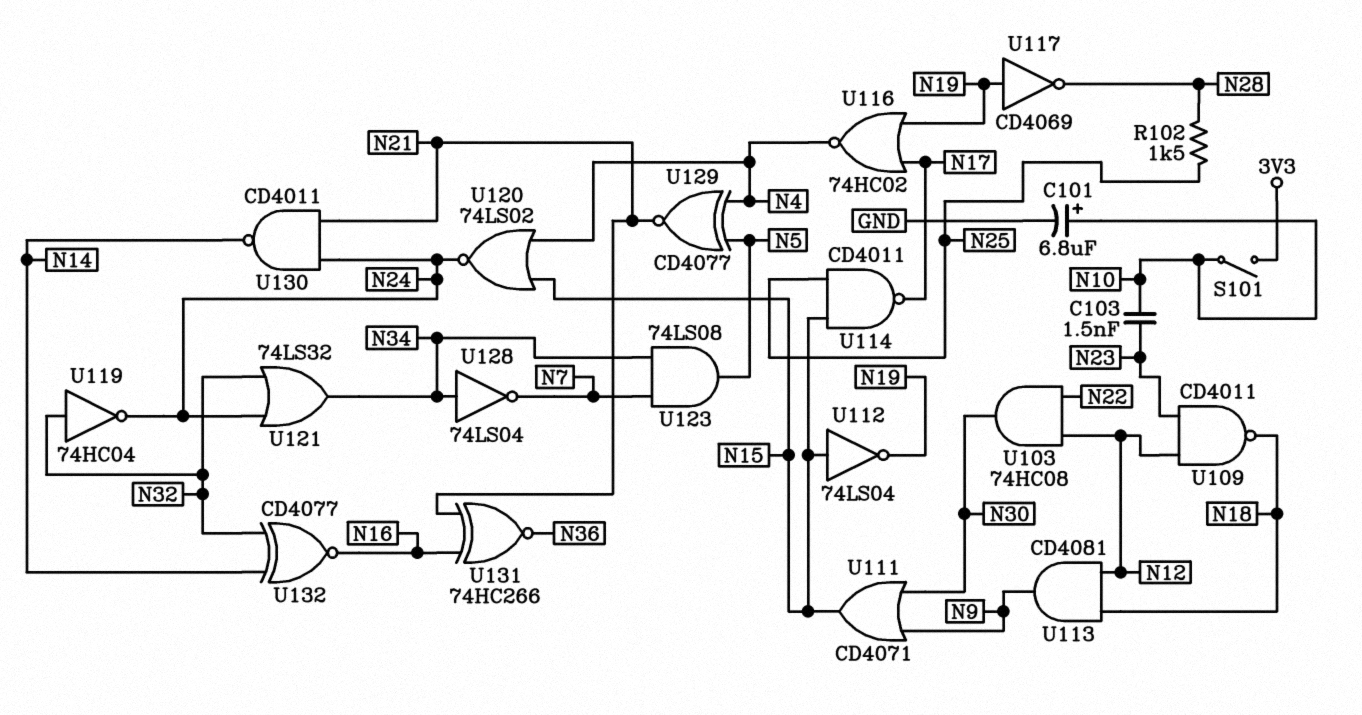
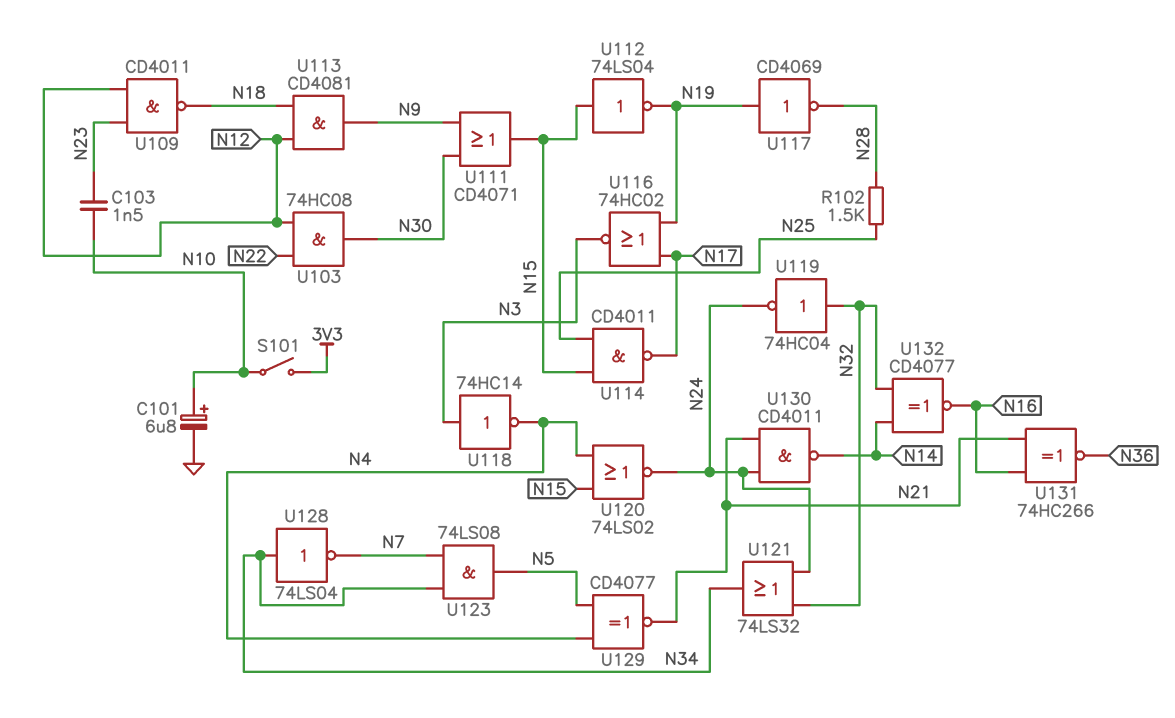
U116: NOR 74HC02 (in N17, in N19, out N4) -> NOR 74HC02 (in N17, in N19, out N3)
U118: none -> NOT 74HC14 (in N3, out N4)

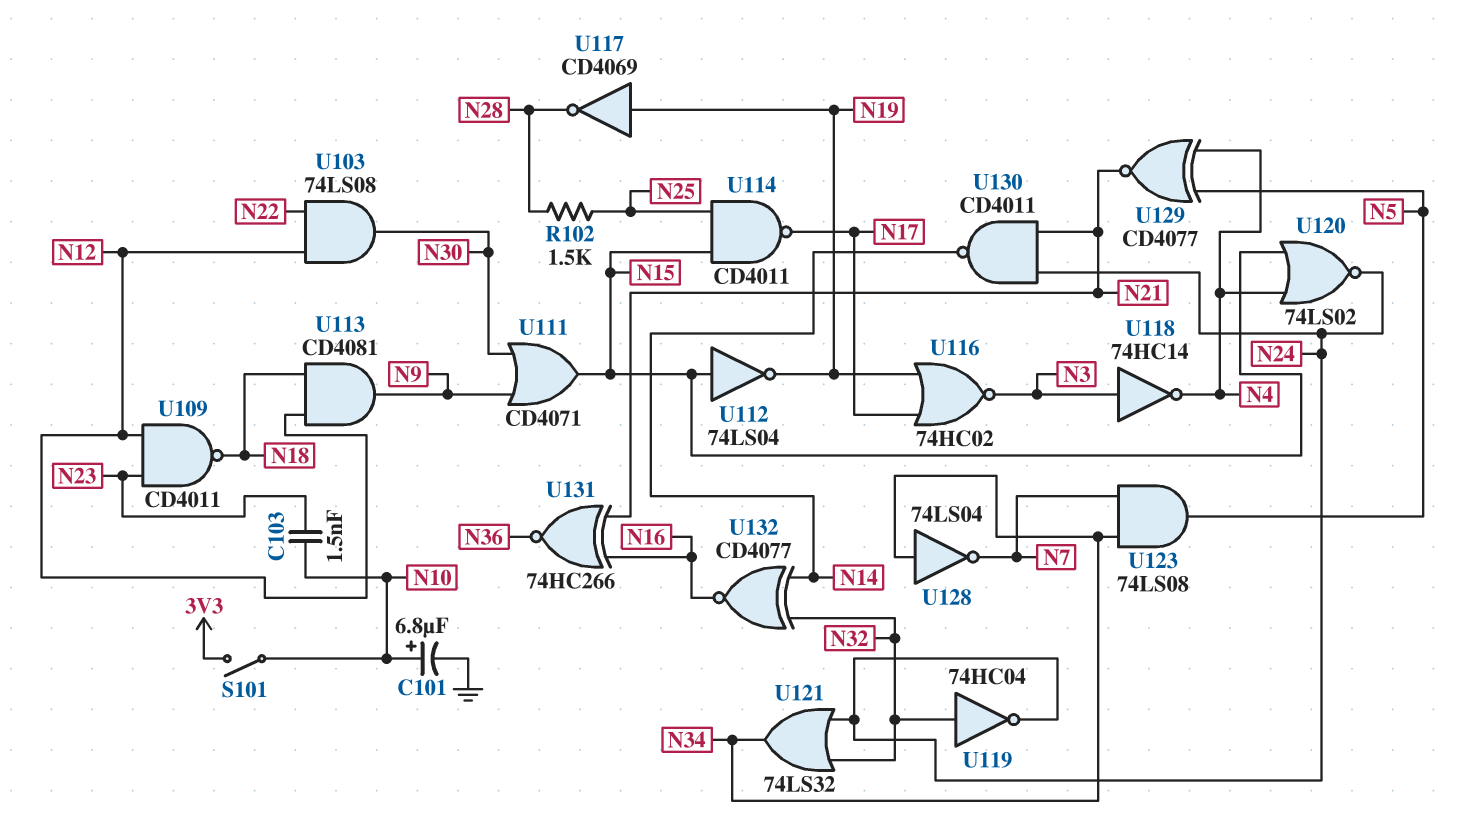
U103: AND 74HC08 (in N12, in N22, out N30) -> AND 74LS08 (in N12, in N22, out N30)

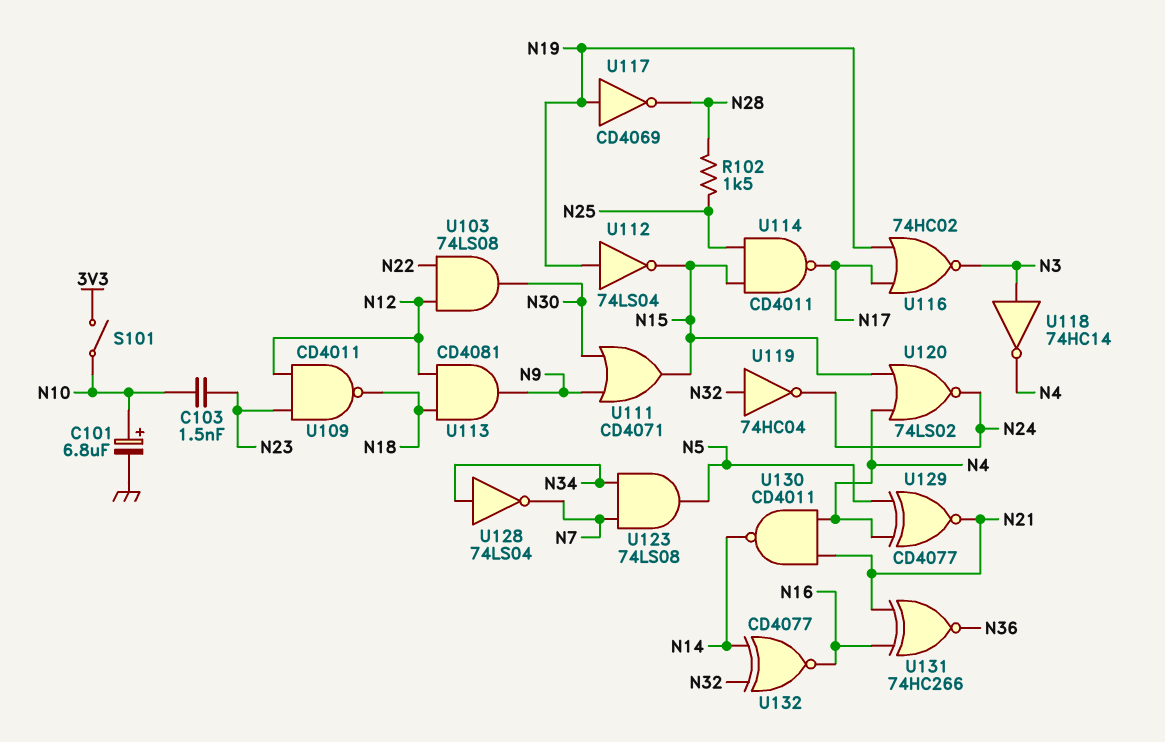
U112: NOT 74LS04 (in N15, out N19) -> NOT 74LS04 (in N19, out N15)
U121: OR 74LS32 (in N24, in N32, out N34) -> none
U130: NAND CD4011 (in N21, in N24, out N14) -> NAND CD4011 (in N4, in N21, out N14)

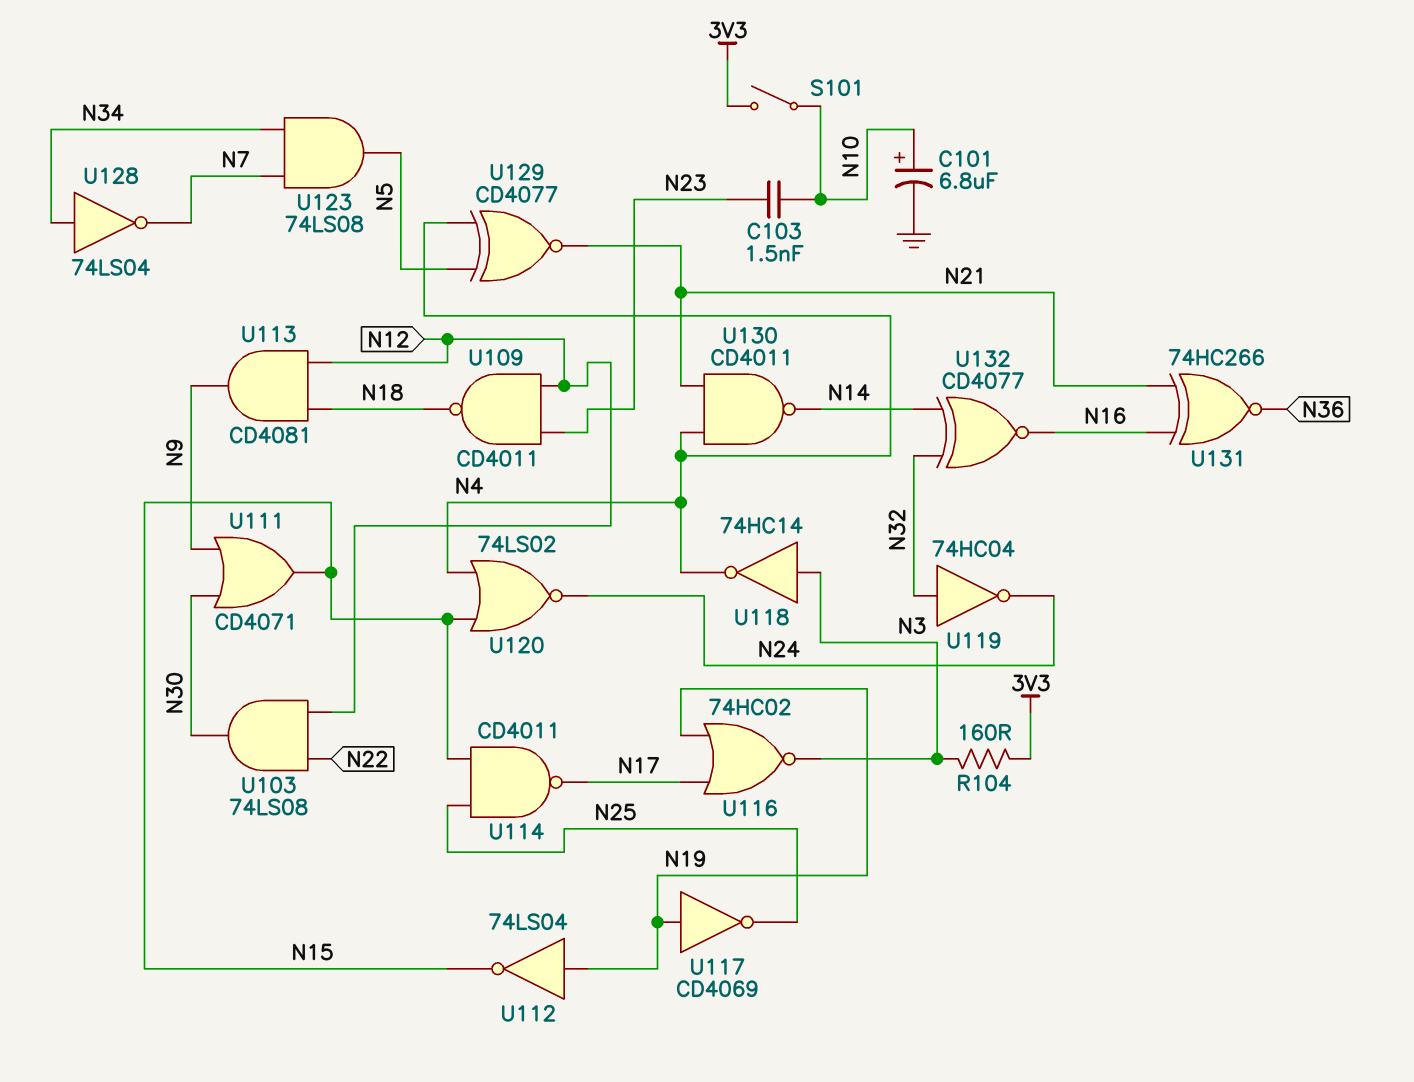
R102: 1.5k (N25, N28) -> none
R104: none -> 160 (3V3, N3)
U117: NOT CD4069 (in N19, out N28) -> NOT CD4069 (in N19, out N25)

